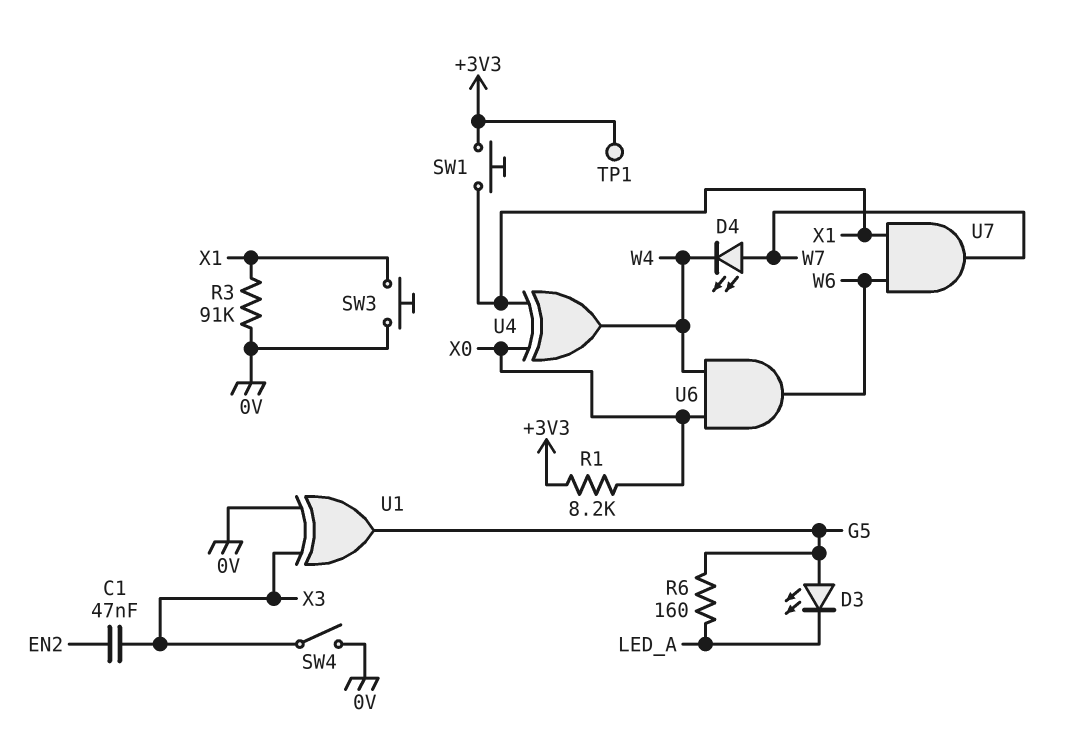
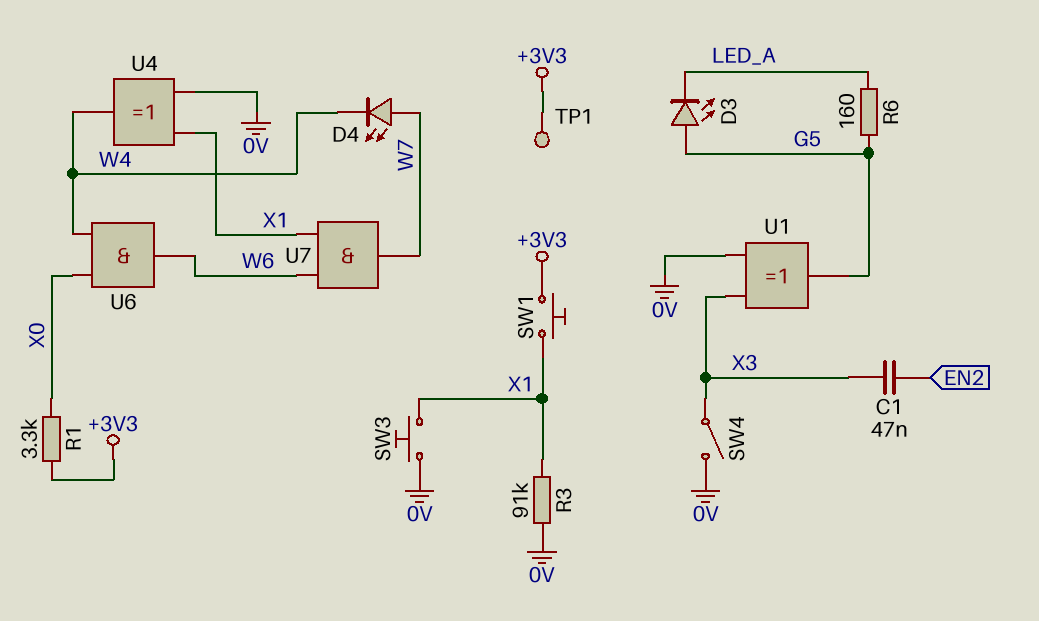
R1: 8.2k (+3V3, X0) -> 3.3k (+3V3, X0)
U4: XOR (in X0, in X1, out W4) -> XOR (in 0V, in X1, out W4)

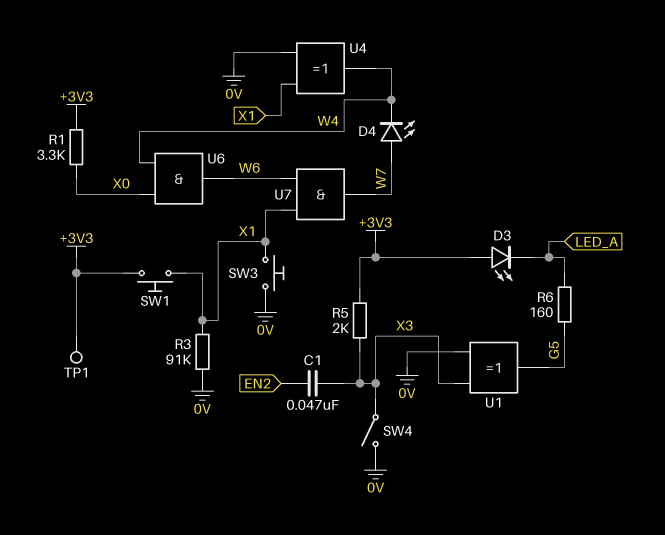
D3: LED (A G5, K LED_A) -> LED (A +3V3, K LED_A)
R5: none -> 2k (+3V3, X3)

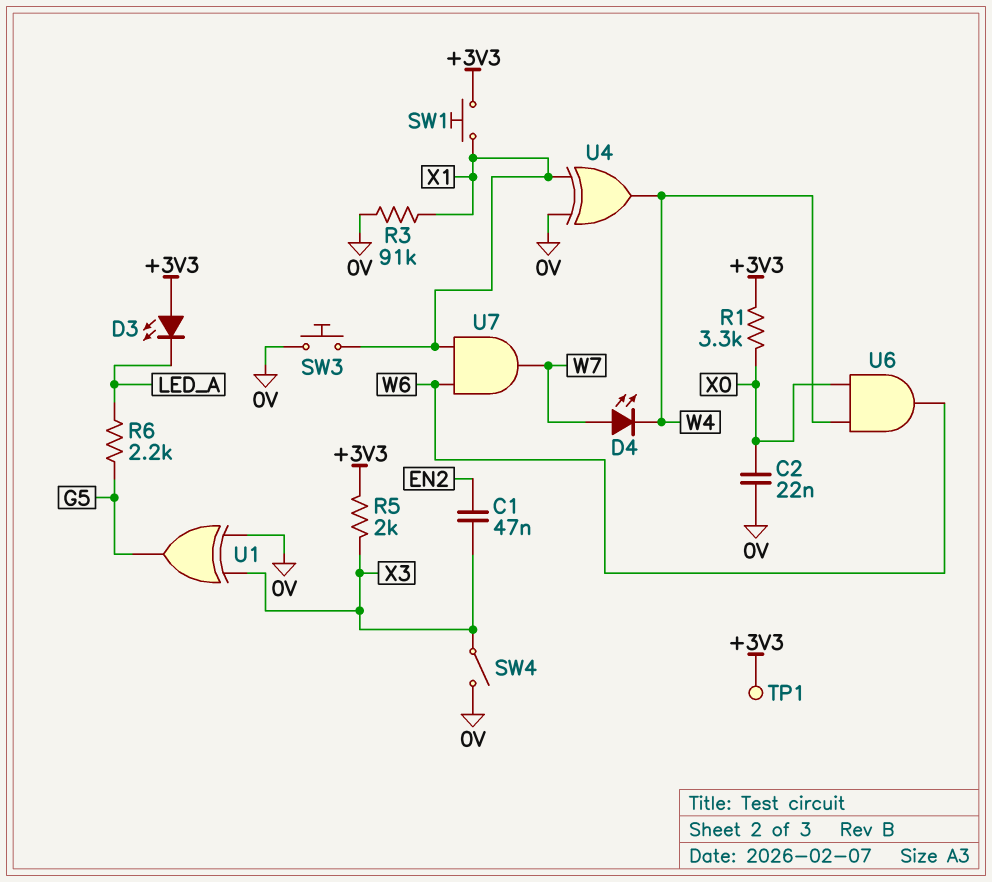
C2: none -> 22nF (0V, X0)
R6: 160 (G5, LED_A) -> 2.2k (G5, LED_A)

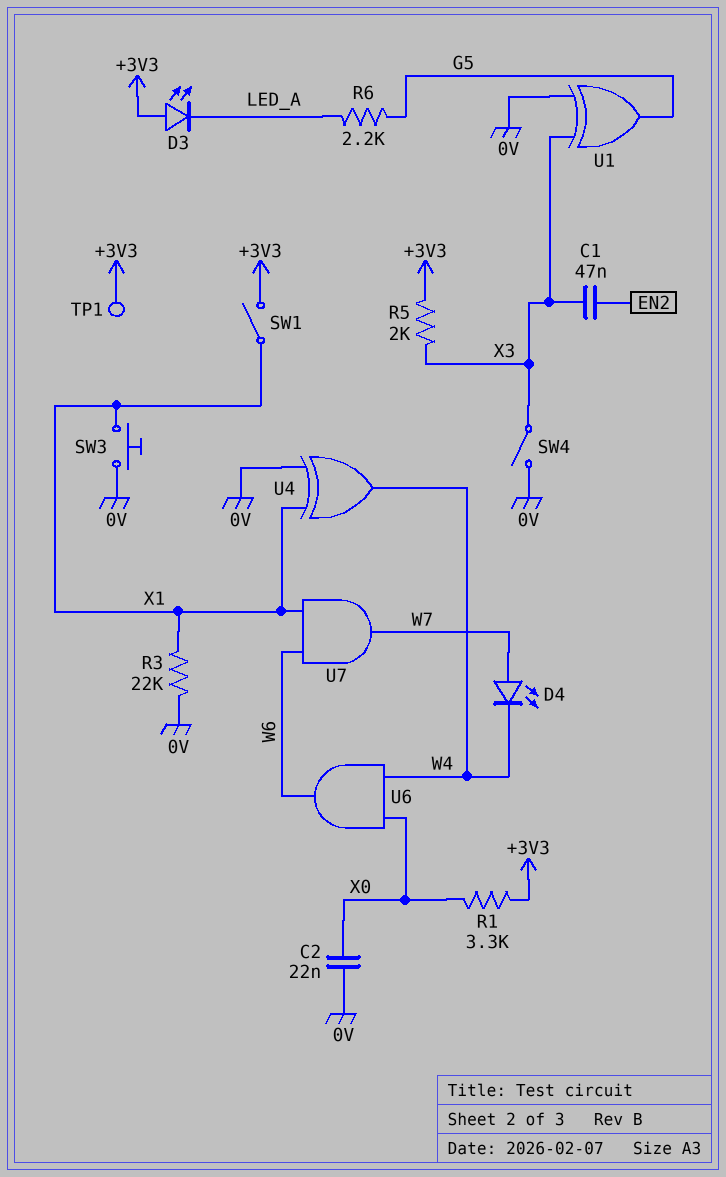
R3: 91k (0V, X1) -> 22k (0V, X1)
SW1: button (+3V3, X1) -> switch (+3V3, X1)

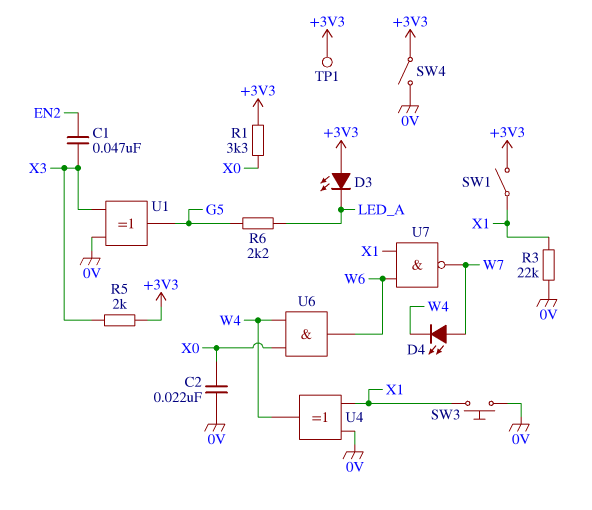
SW4: switch (0V, X3) -> switch (+3V3, 0V)
U7: AND (in W6, in X1, out W7) -> NAND (in W6, in X1, out W7)

